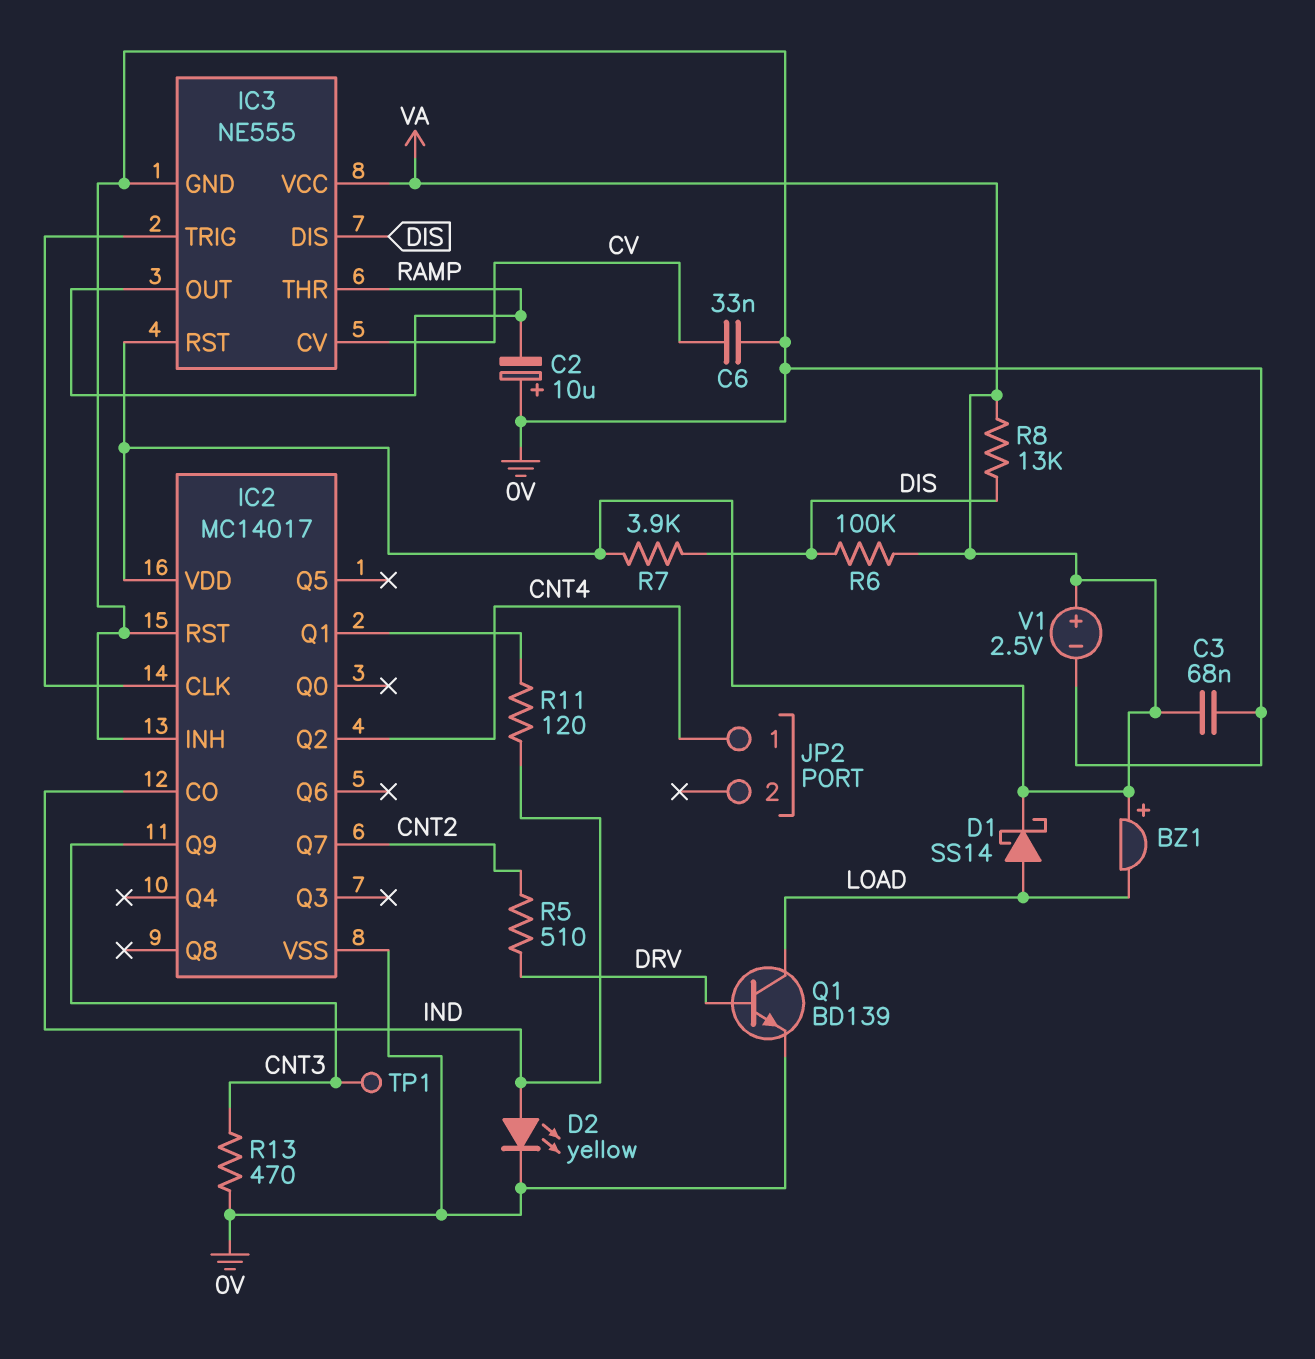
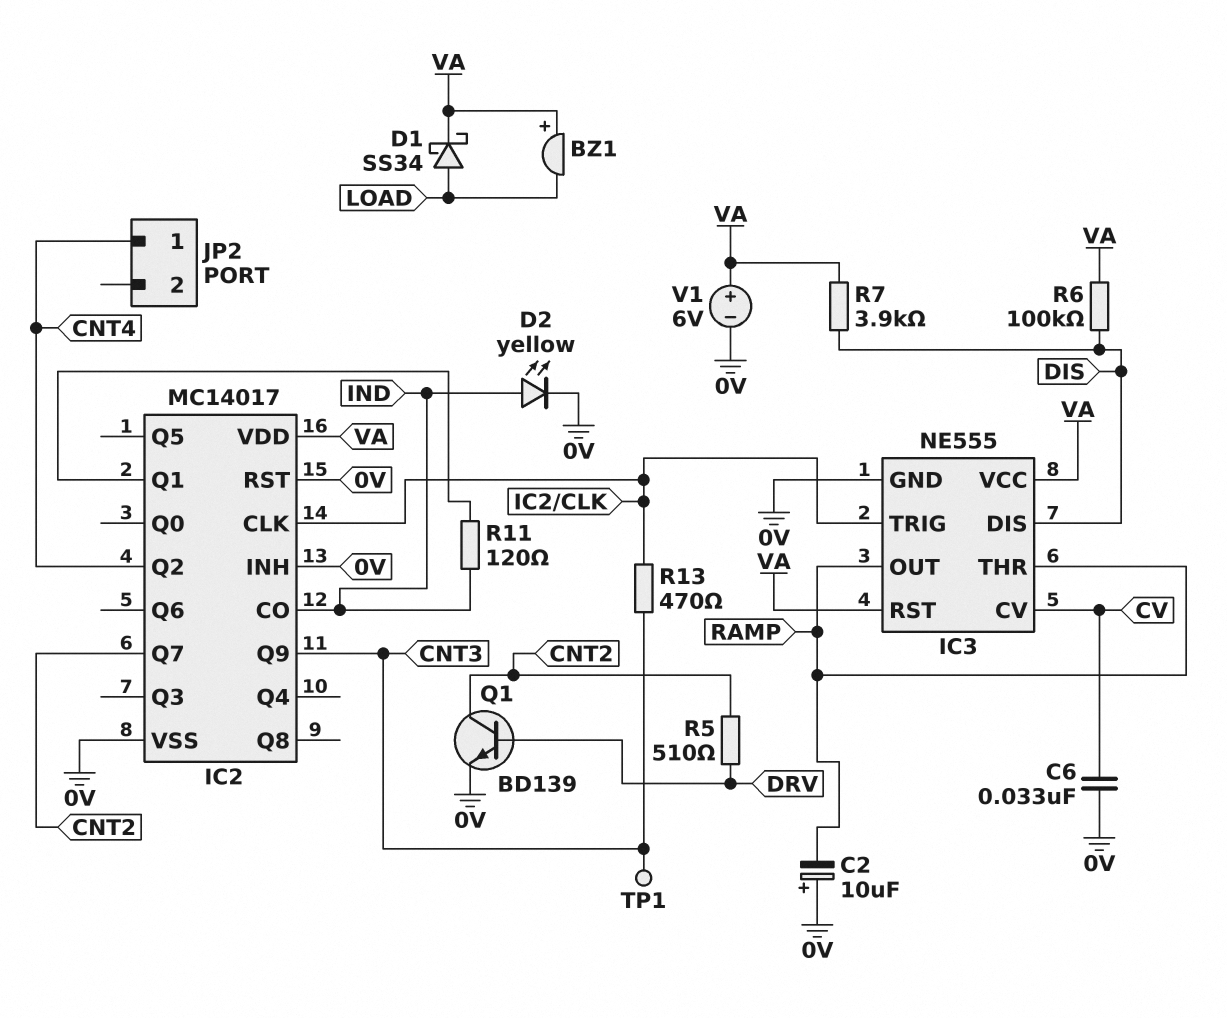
C3: 68nF (0V, VA) -> none
D1: schottky SS14 (A LOAD, K VA) -> schottky SS34 (A LOAD, K VA)
Q1: NPN BD139 (B DRV, C LOAD, E 0V) -> NPN BD139 (B DRV, C CNT2, E 0V)
R8: 13k (DIS, VA) -> none
R13: 470 (0V, CNT3) -> 470 (CNT3, IC2/CLK)
V1: 2.5V (plus VA, minus 0V) -> 6V (plus VA, minus 0V)

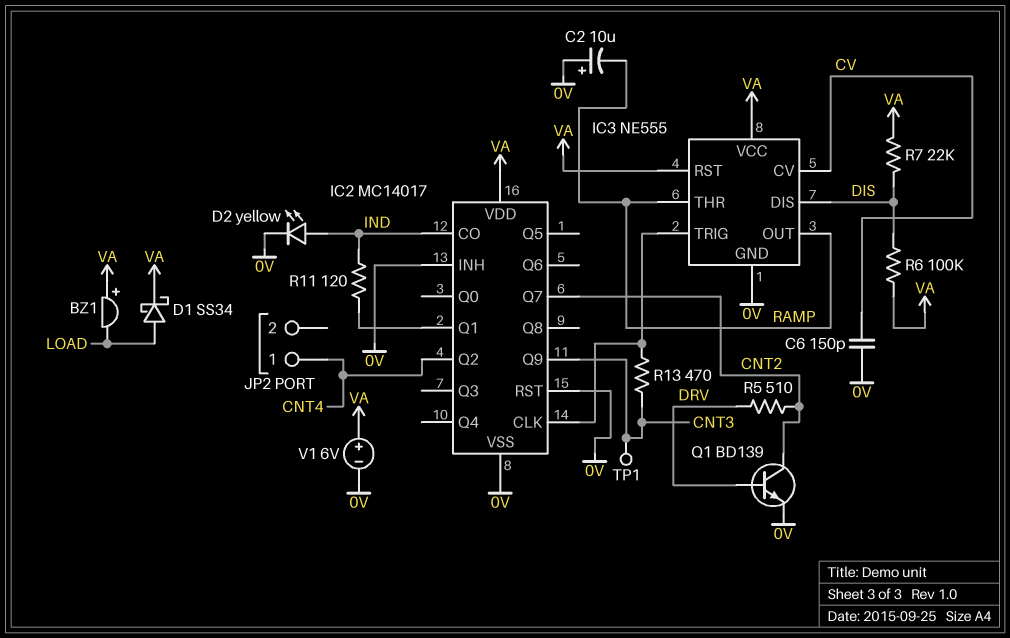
C6: 33nF (0V, CV) -> 150pF (0V, CV)
R7: 3.9k (DIS, VA) -> 22k (DIS, VA)

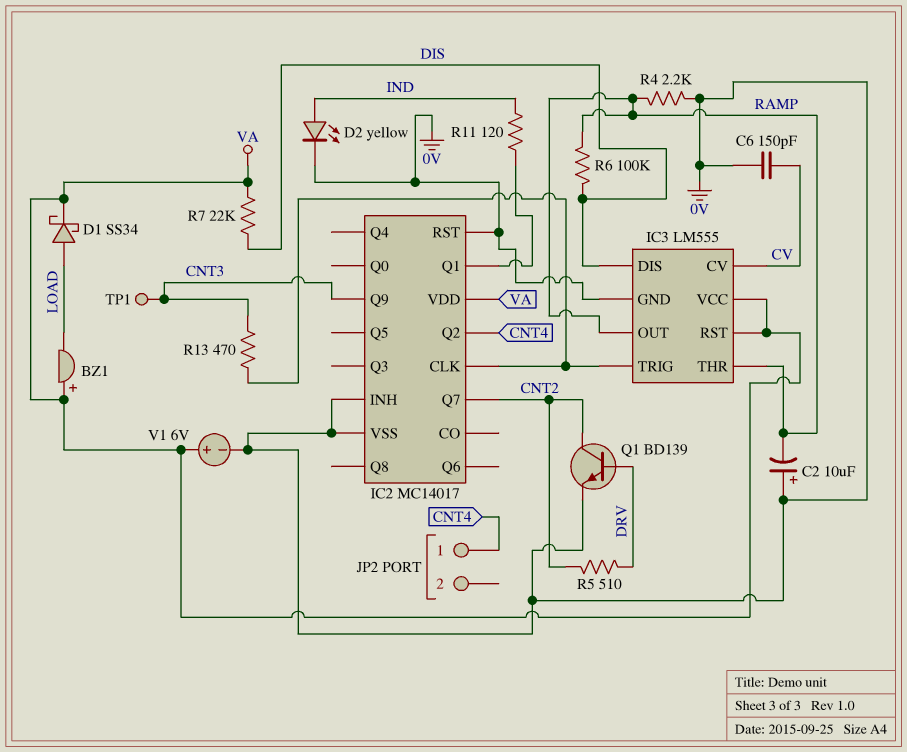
IC2 pin CO: IND -> none
IC3: NE555 -> LM555
R4: none -> 2.2k (0V, RAMP)
R6: 100k (DIS, VA) -> 100k (DIS, RAMP)

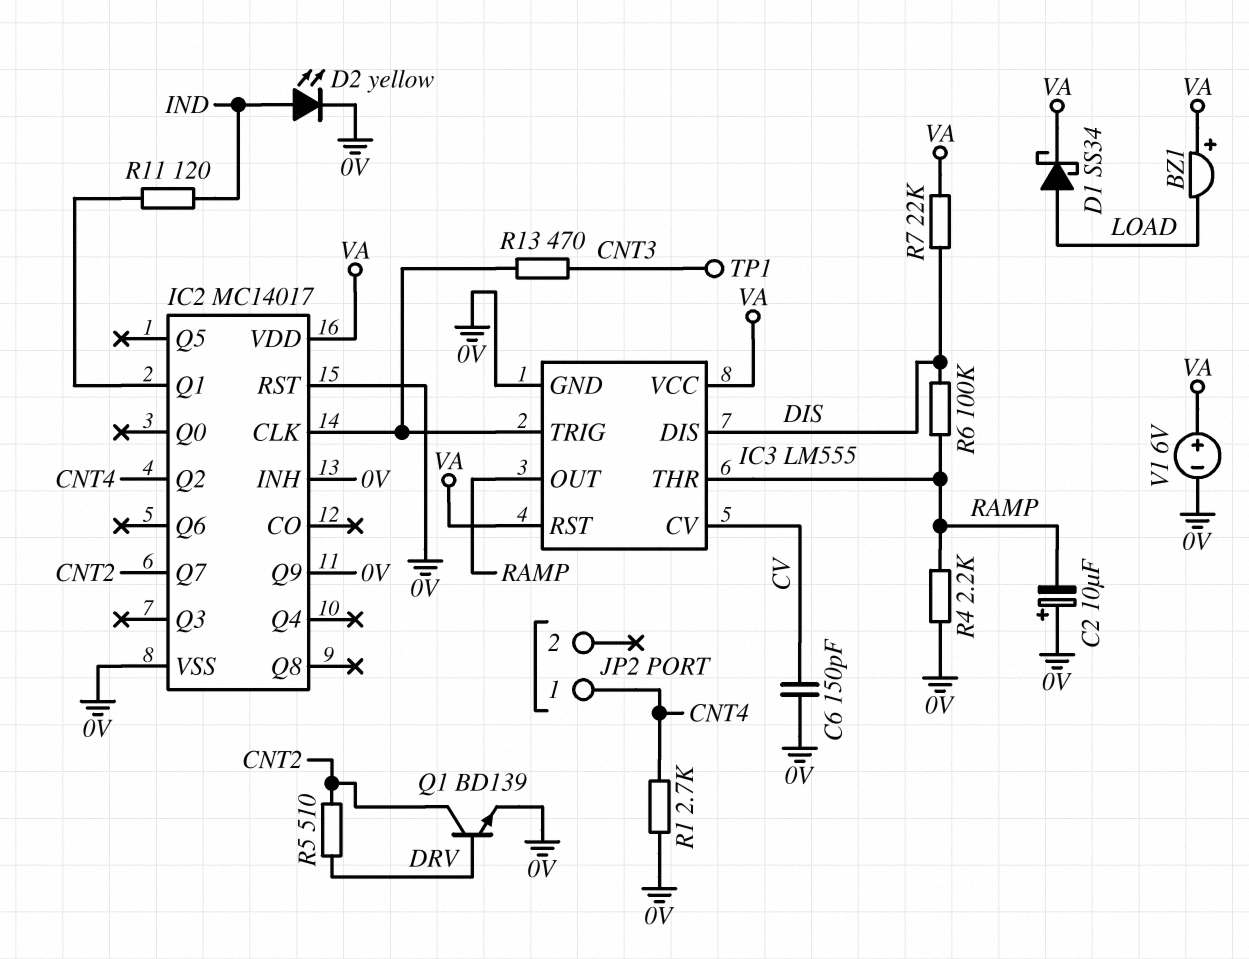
IC2 pin Q9: CNT3 -> 0V
R1: none -> 2.7k (0V, CNT4)

